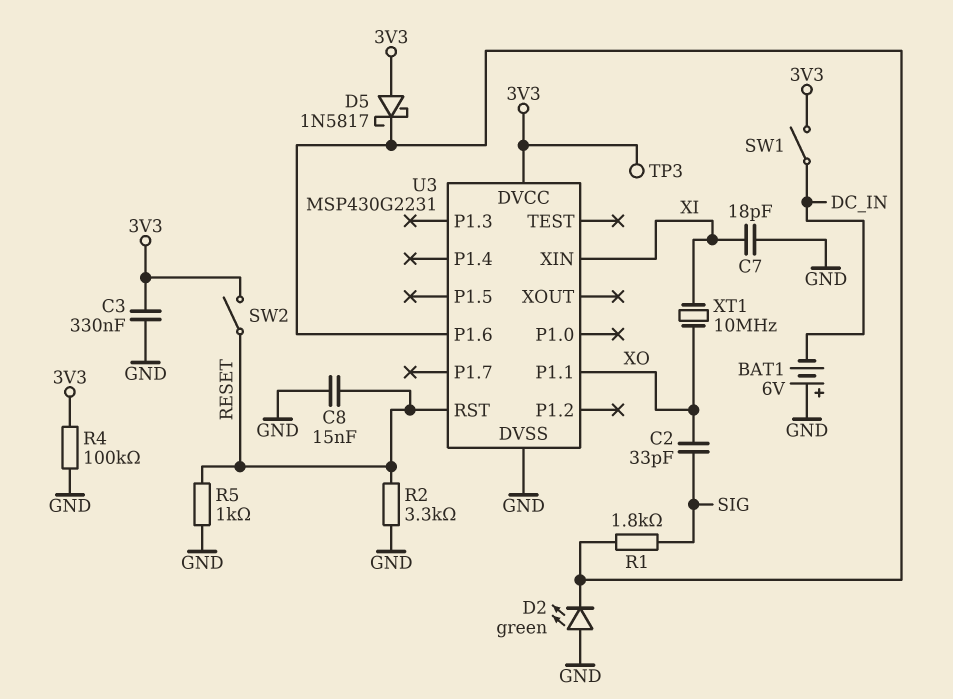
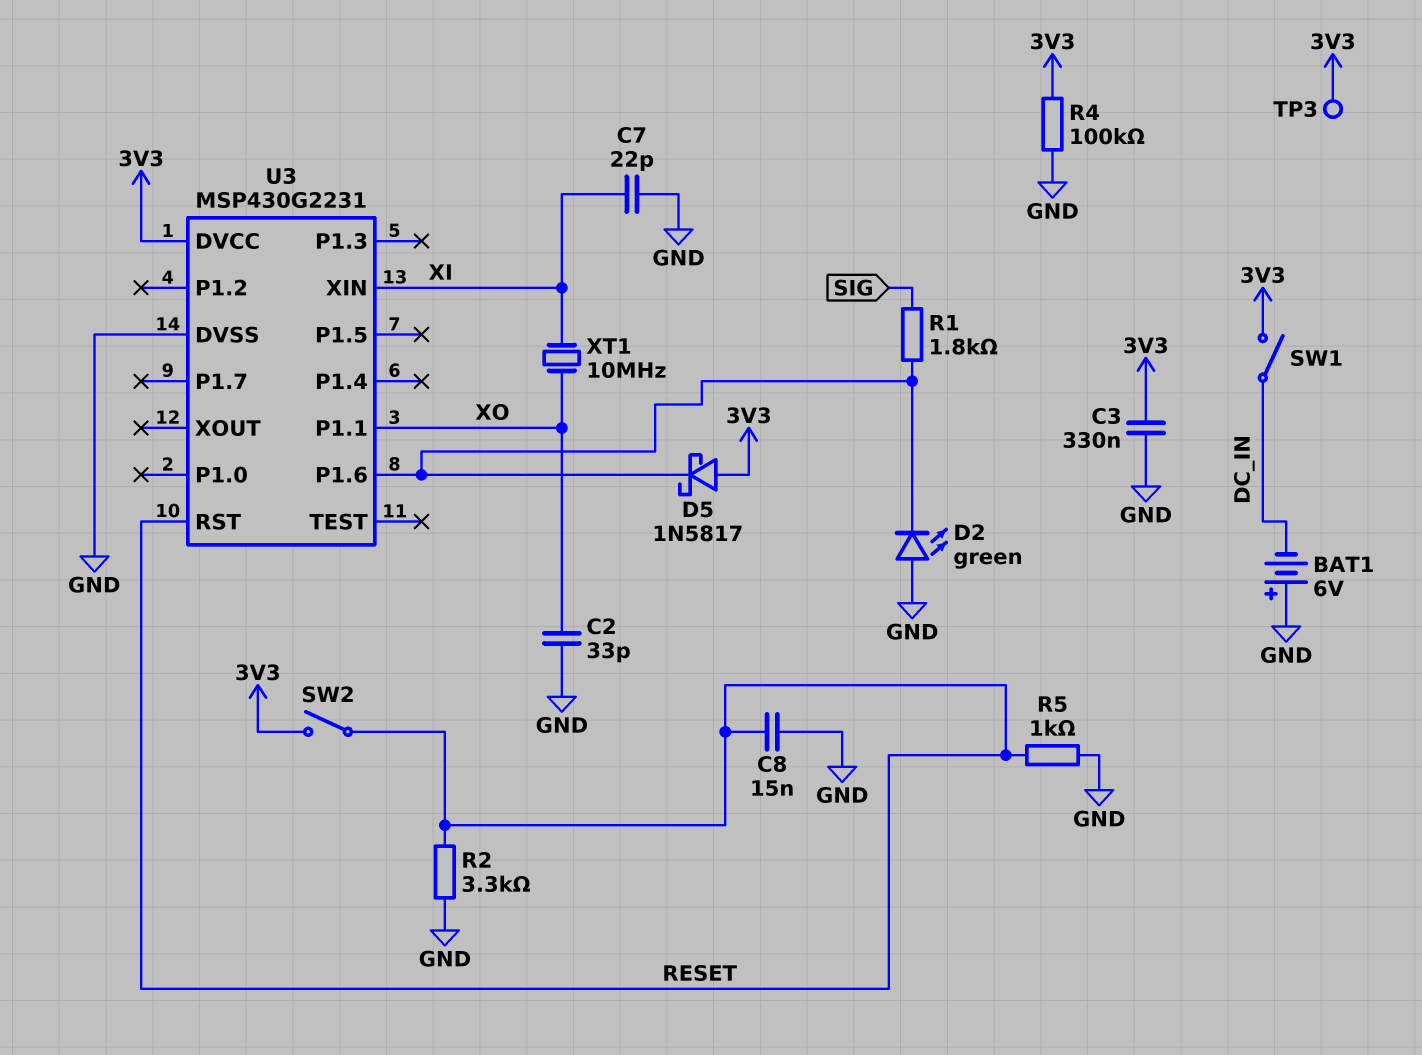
C2: 33pF (SIG, XO) -> 33pF (GND, XO)
C7: 18pF (GND, XI) -> 22pF (GND, XI)

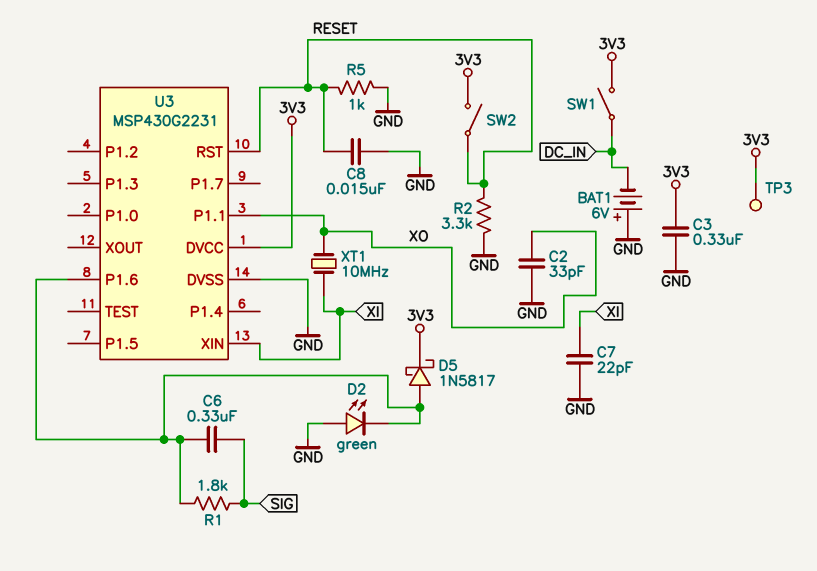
C6: none -> 330nF (SIG, U3/P1.6)
D5: schottky 1N5817 (A 3V3, K U3/P1.6) -> schottky 1N5817 (A U3/P1.6, K 3V3)
R4: 100k (3V3, GND) -> none

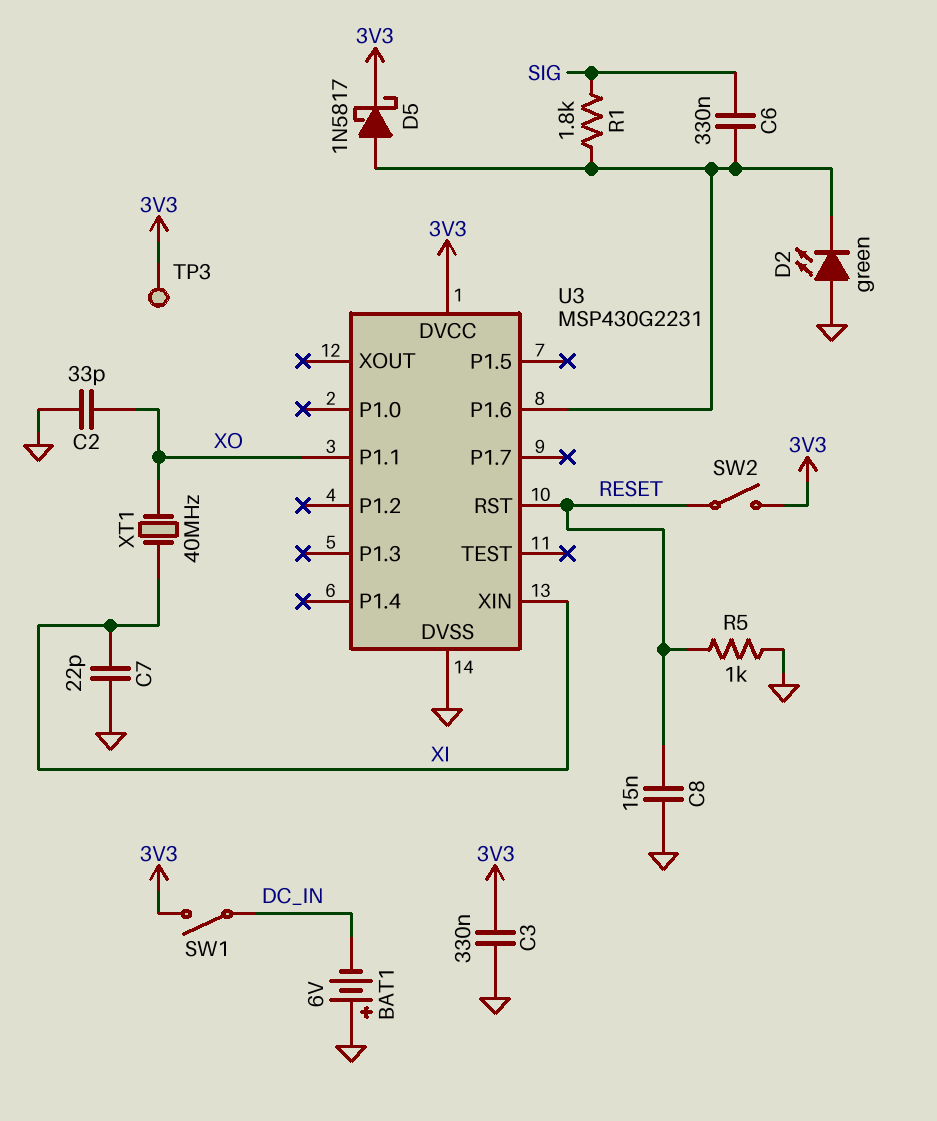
R2: 3.3k (GND, RESET) -> none
XT1: 10MHz (XI, XO) -> 40MHz (XI, XO)

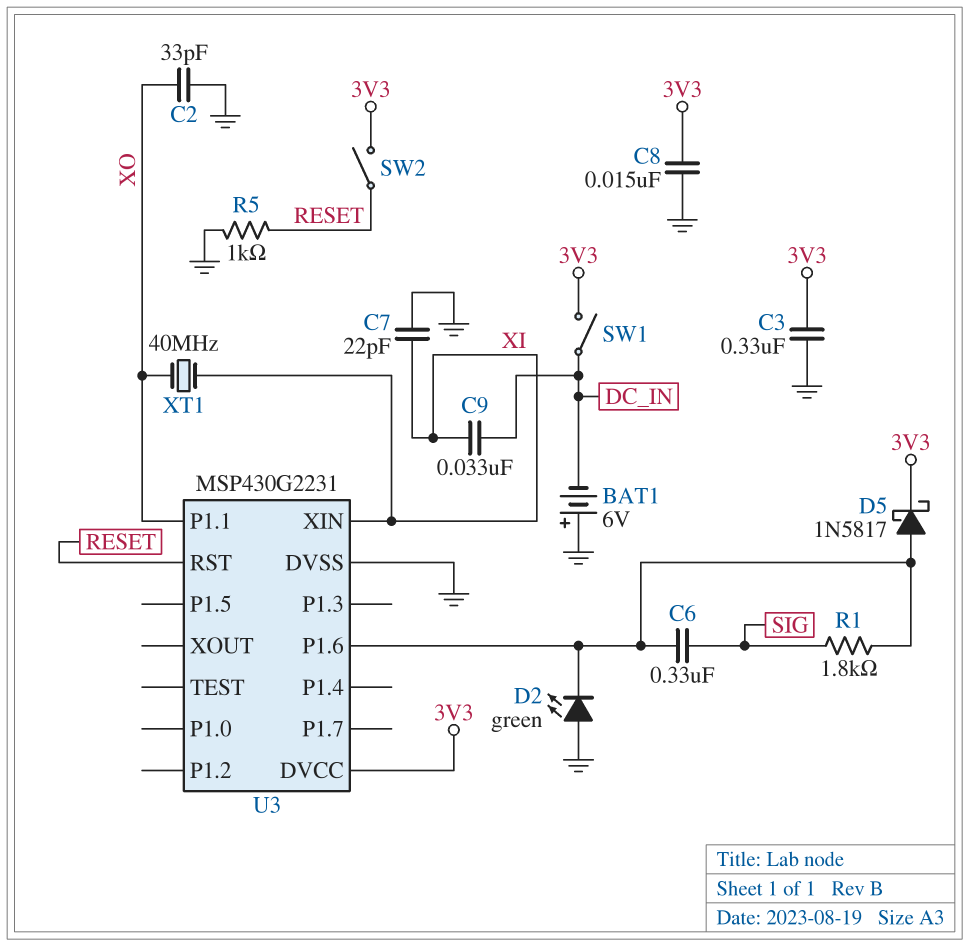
C8: 15nF (GND, RESET) -> 15nF (3V3, GND)
C9: none -> 33nF (DC_IN, XI)
TP3: test point (3V3) -> none

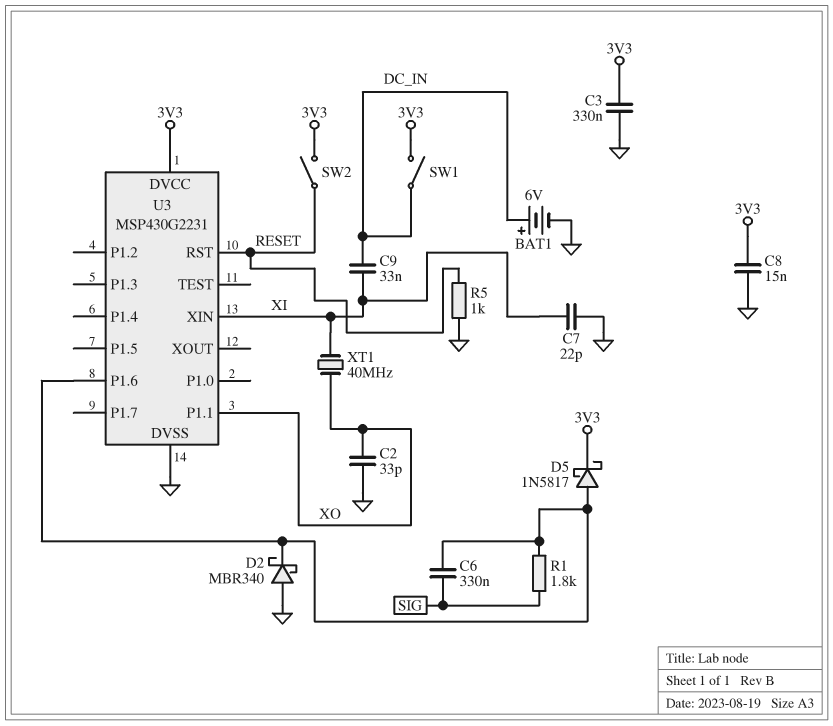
BAT1: 6V (plus GND, minus DC_IN) -> 6V (plus DC_IN, minus GND)
D2: LED green (A GND, K U3/P1.6) -> schottky MBR340 (A GND, K U3/P1.6)

